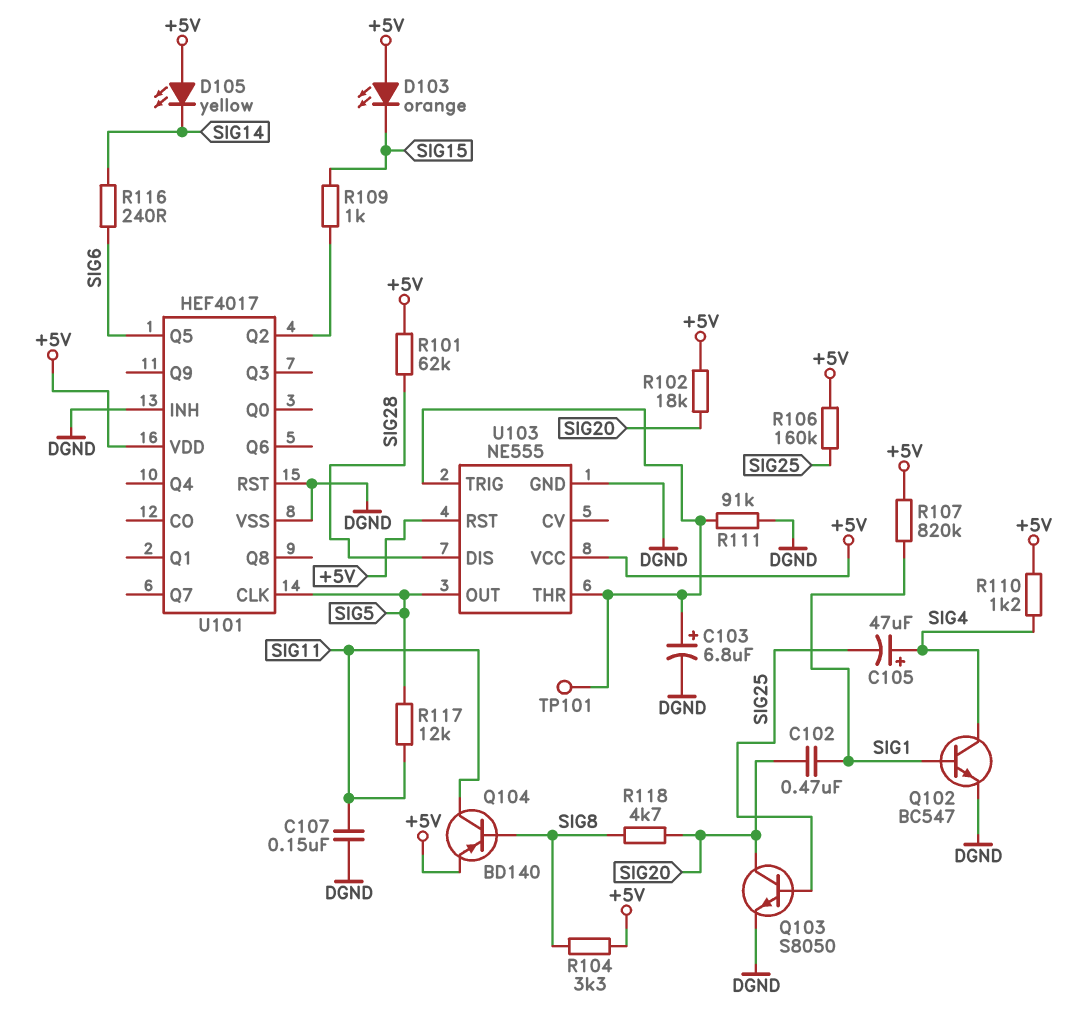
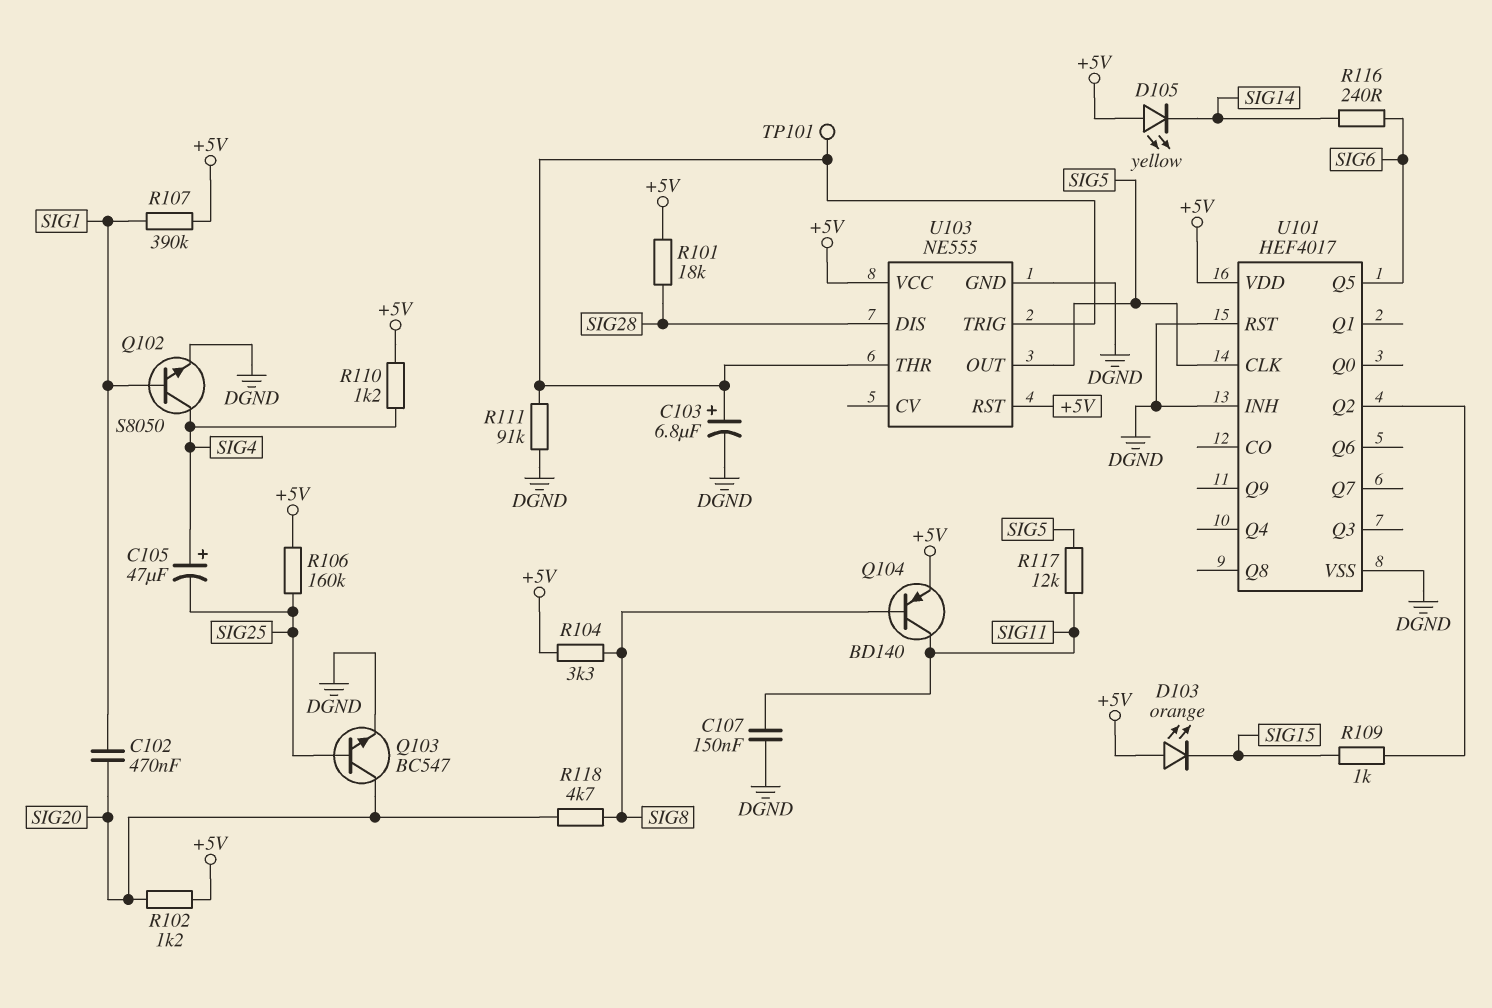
Q102: NPN BC547 (B SIG1, C SIG4, E DGND) -> NPN S8050 (B SIG1, C SIG4, E DGND)
Q103: NPN S8050 (B SIG25, C SIG20, E DGND) -> NPN BC547 (B SIG25, C SIG20, E DGND)
R101: 62k (+5V, SIG28) -> 18k (+5V, SIG28)
R102: 18k (+5V, SIG20) -> 1.2k (+5V, SIG20)
R107: 820k (+5V, SIG1) -> 390k (+5V, SIG1)

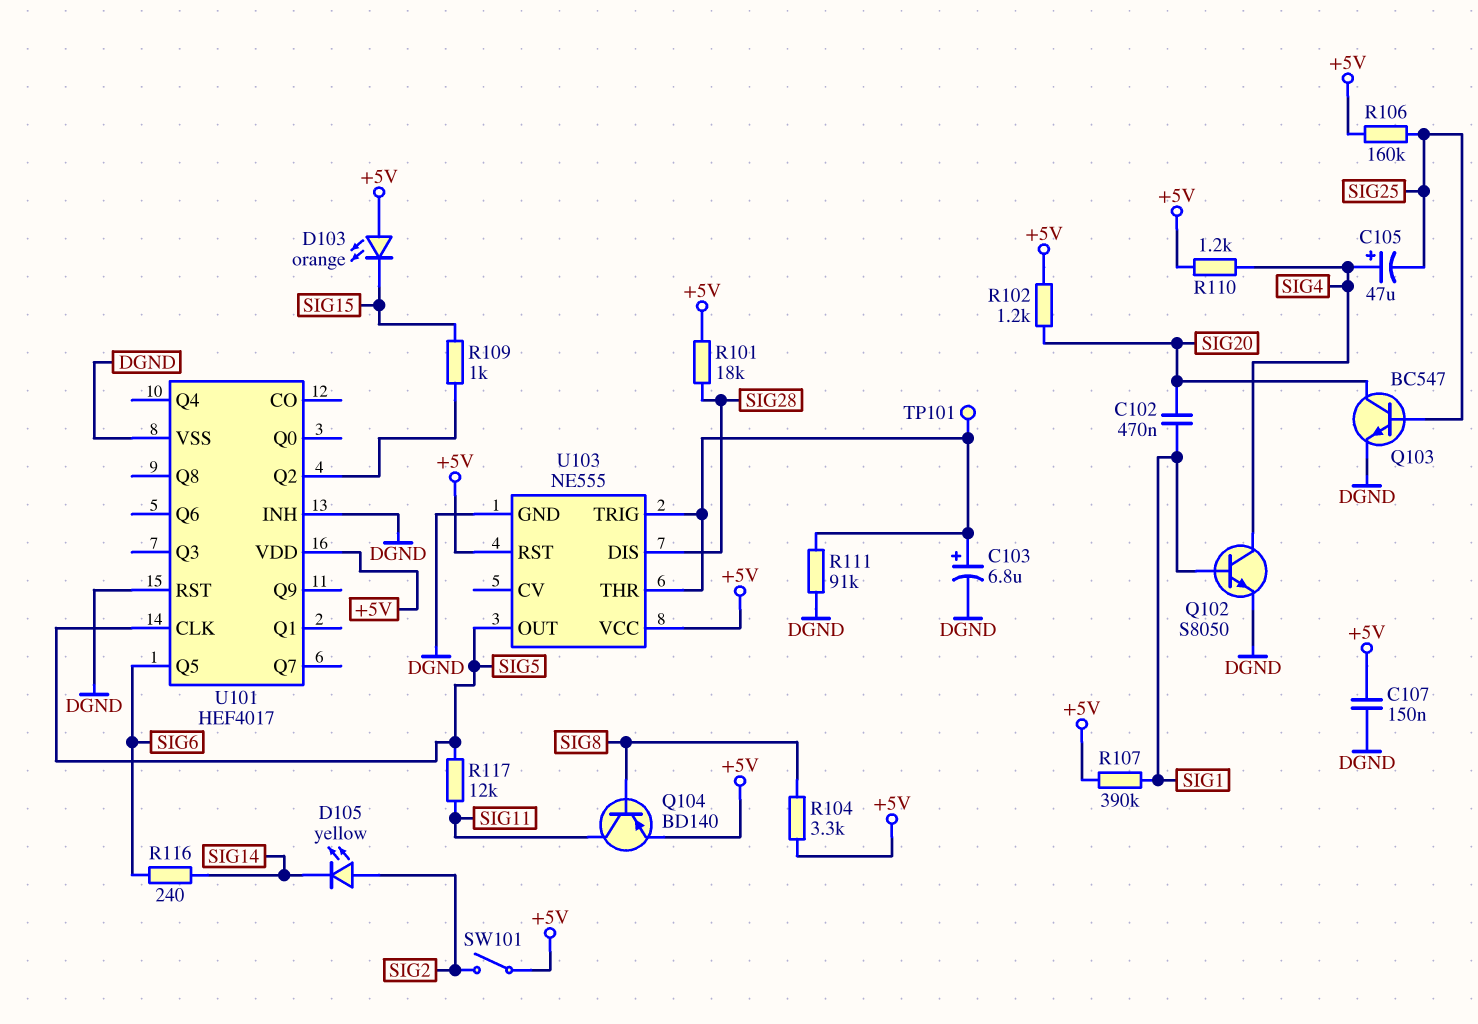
C107: 150nF (DGND, SIG11) -> 150nF (+5V, DGND)
D105: LED yellow (A +5V, K SIG14) -> LED yellow (A SIG2, K SIG14)
R118: 4.7k (SIG8, SIG20) -> none
SW101: none -> switch (+5V, SIG2)

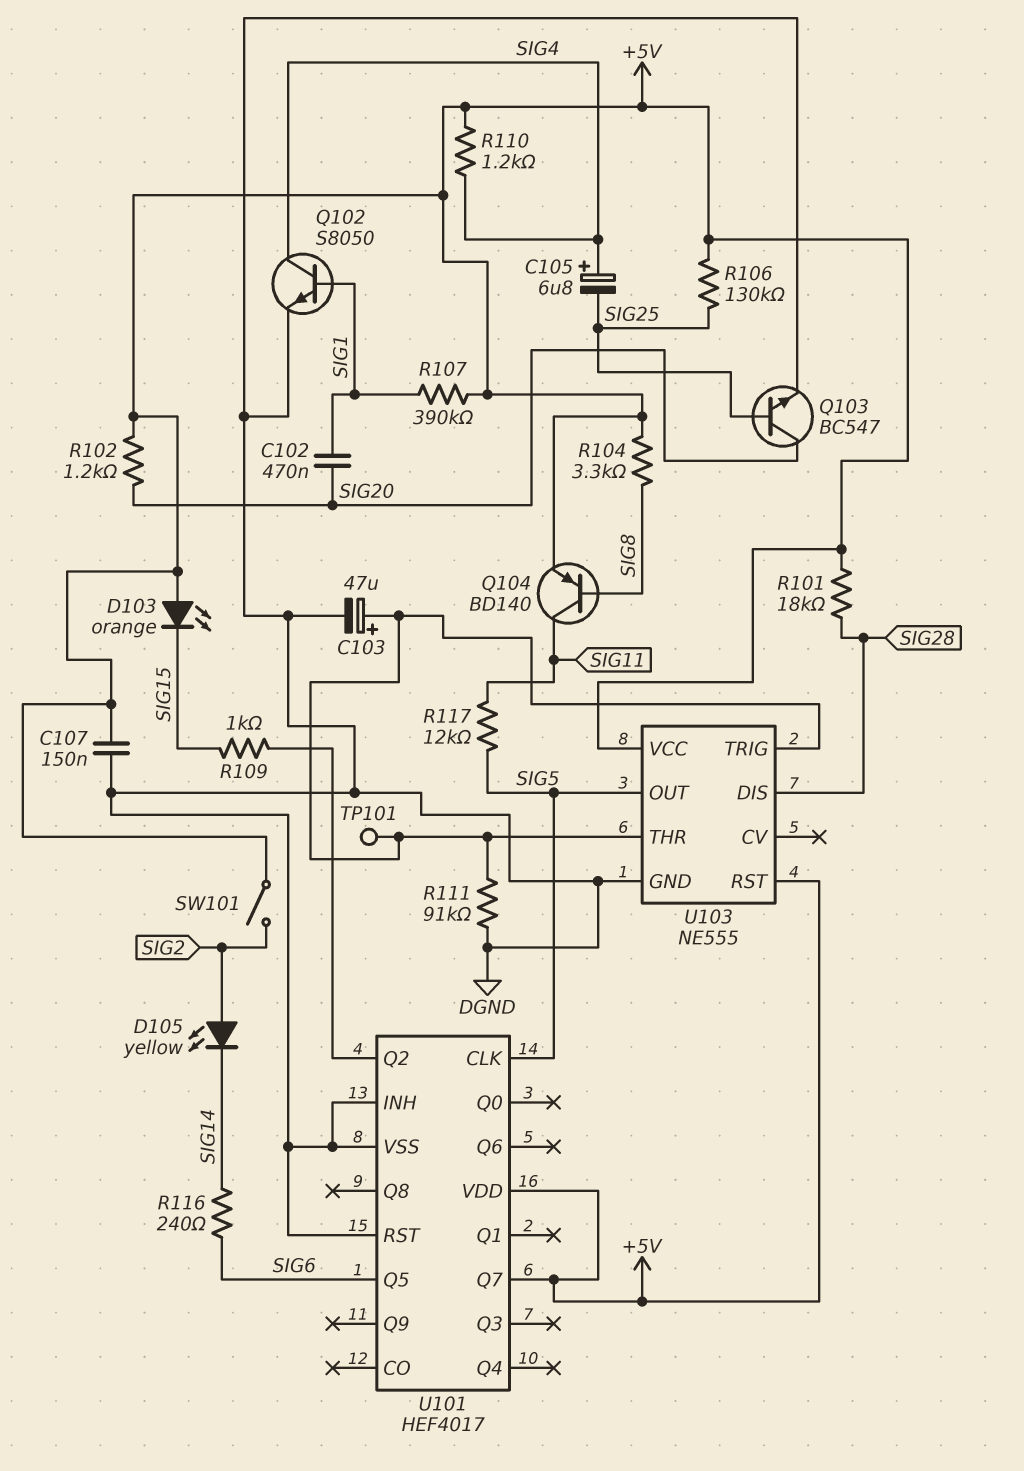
C103: 6.8uF (plus U103/THR, minus DGND) -> 47uF (plus U103/THR, minus DGND)
C105: 47uF (plus SIG4, minus SIG25) -> 6.8uF (plus SIG4, minus SIG25)
R106: 160k (+5V, SIG25) -> 130k (+5V, SIG25)
U101 pin Q7: none -> +5V

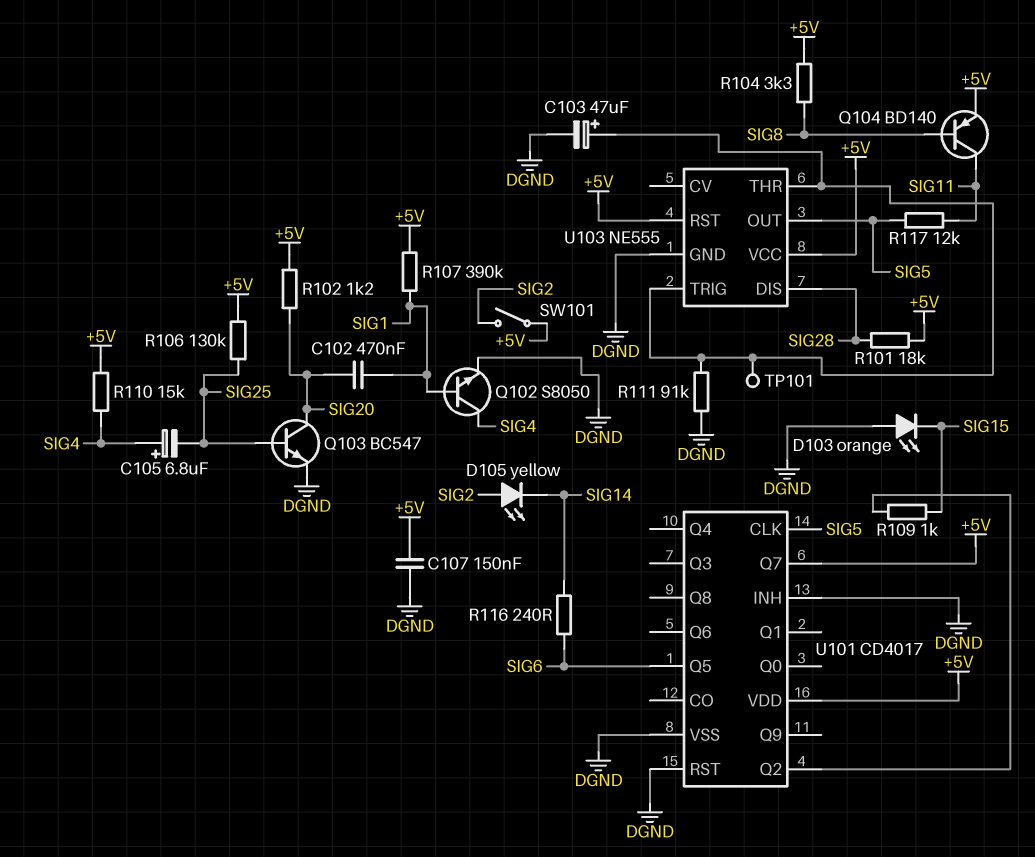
D103: LED orange (A +5V, K SIG15) -> LED orange (A DGND, K SIG15)
R110: 1.2k (+5V, SIG4) -> 15k (+5V, SIG4)
U101: HEF4017 -> CD4017

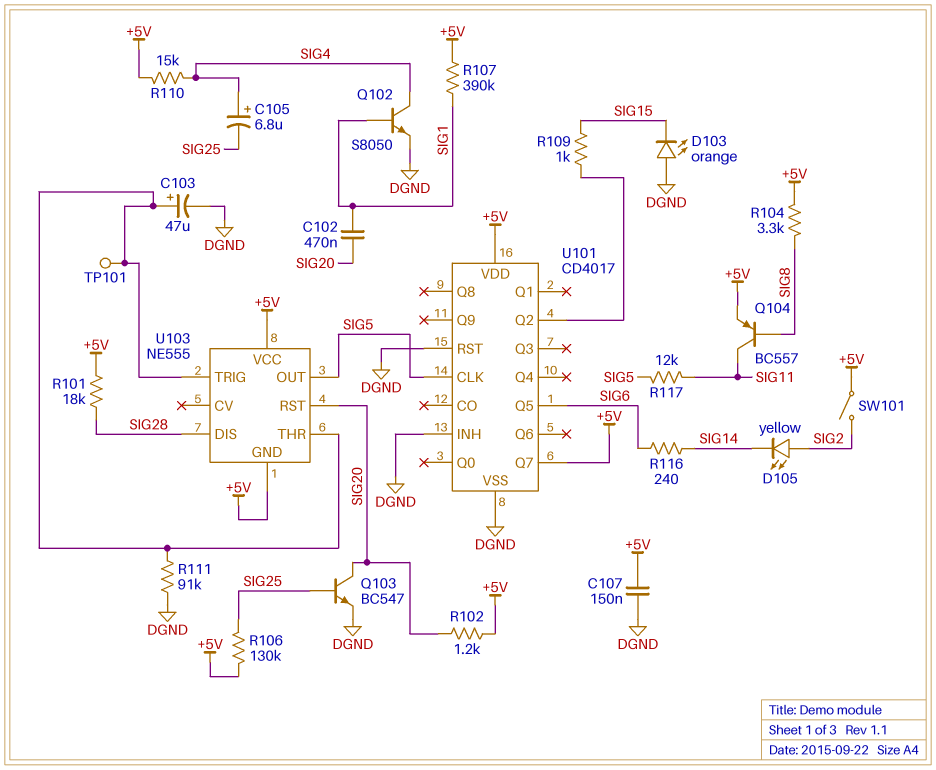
Q104: PNP BD140 (B SIG8, C SIG11, E +5V) -> PNP BC557 (B SIG8, C SIG11, E +5V)
U103 pin GND: DGND -> +5V
U103 pin RST: +5V -> SIG20

